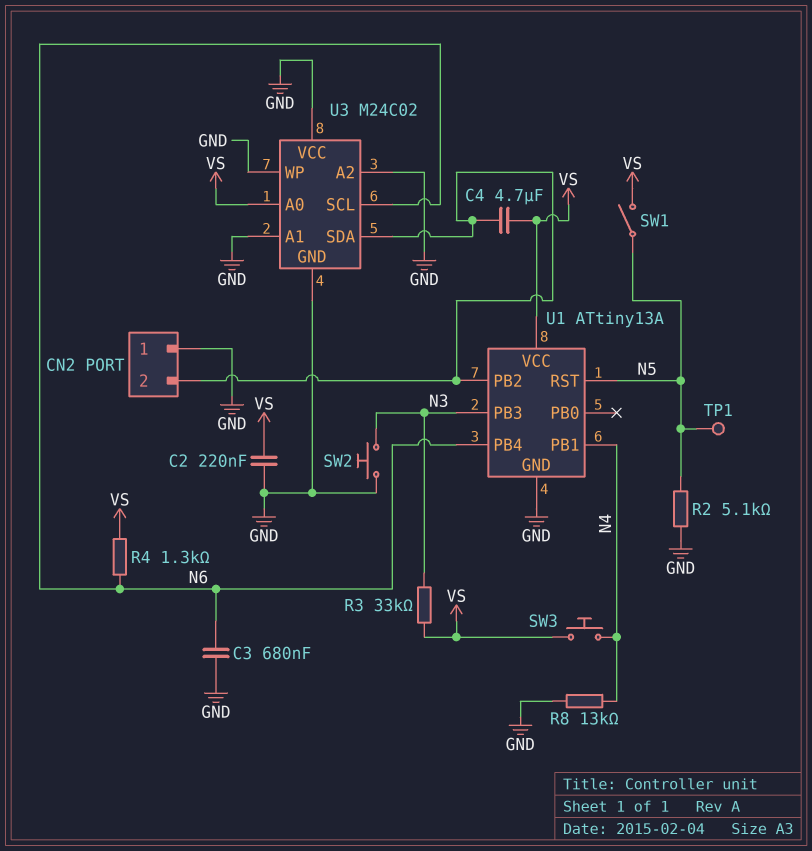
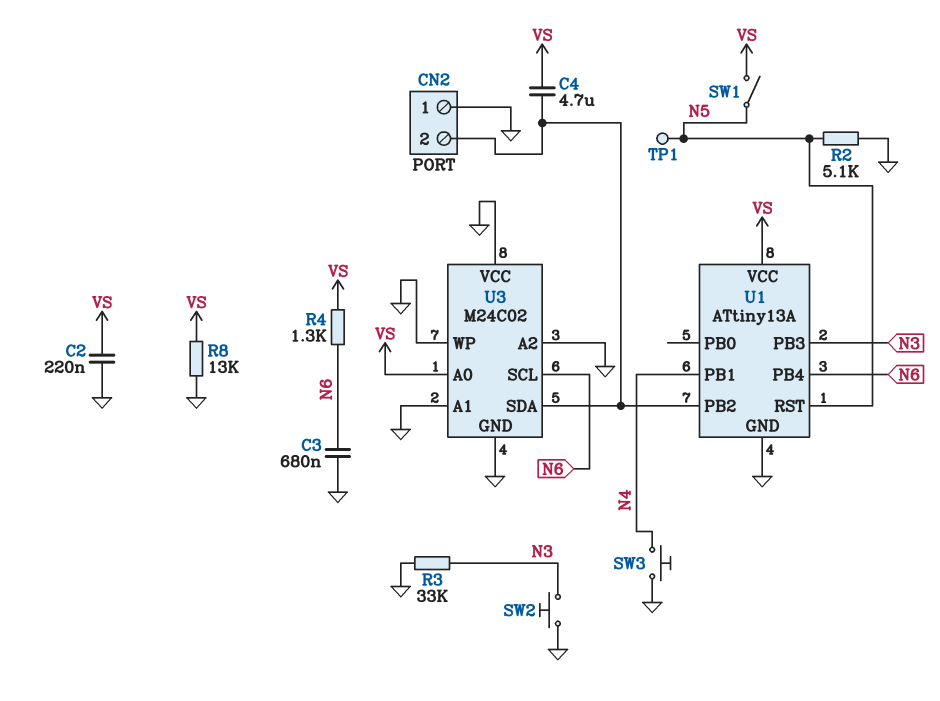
R3: 33k (N3, VS) -> 33k (GND, N3)
R8: 13k (GND, N4) -> 13k (GND, VS)
SW3: button (N4, VS) -> button (GND, N4)

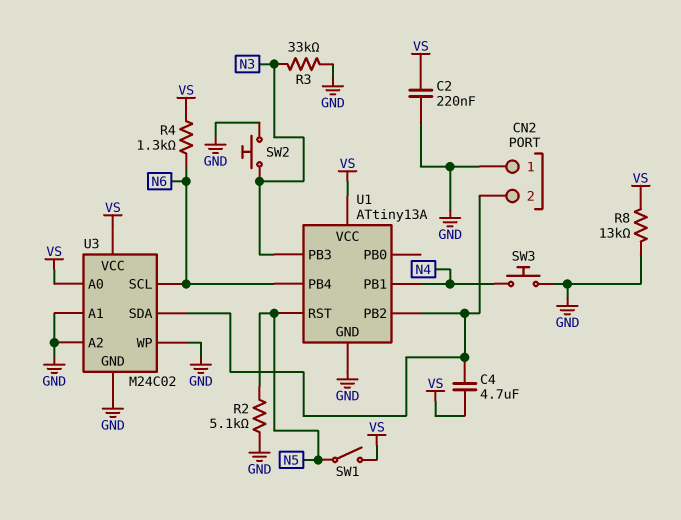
C3: 680nF (GND, N6) -> none
TP1: test point (N5) -> none
U3 pin VCC: GND -> VS

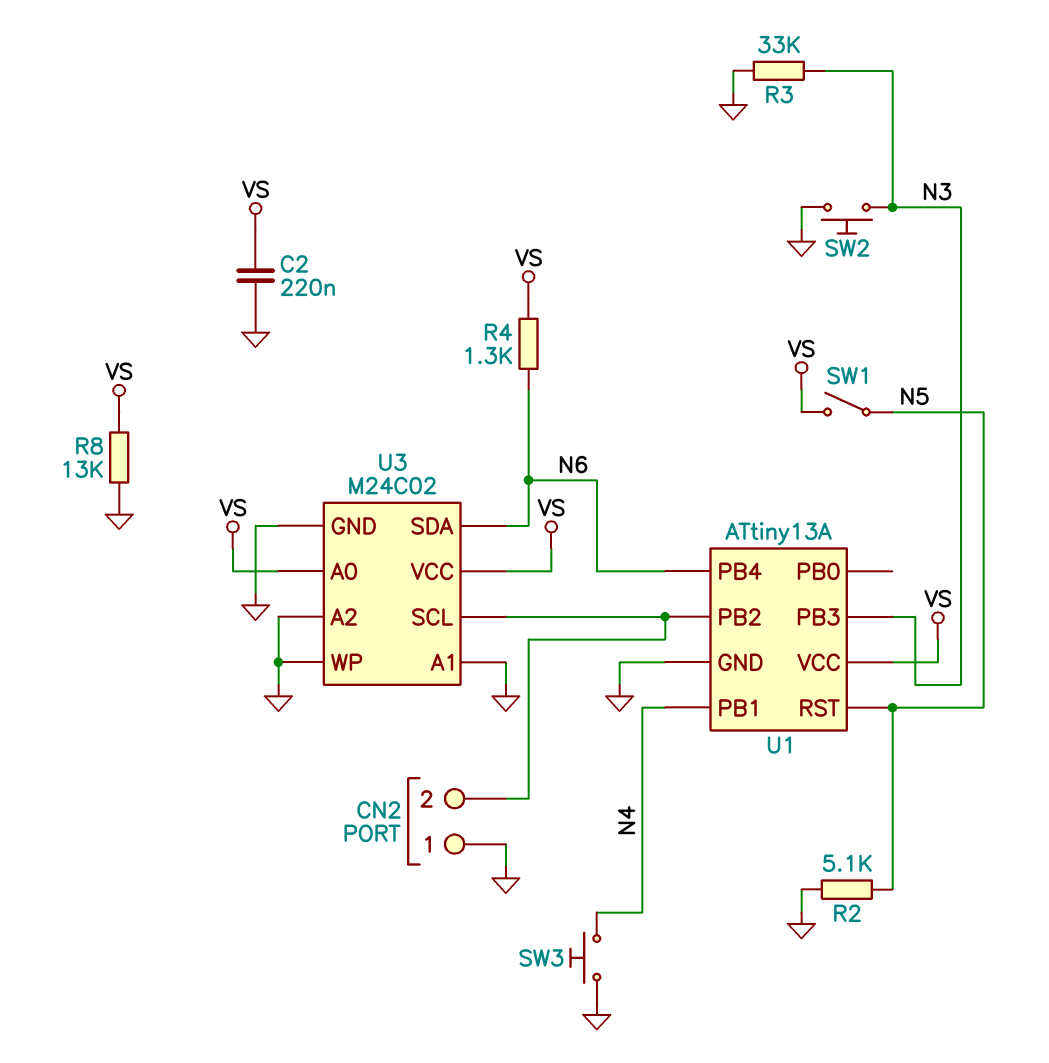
C4: 4.7uF (CN2/2, VS) -> none
U3 pin SCL: N6 -> CN2/2
U3 pin SDA: CN2/2 -> N6

